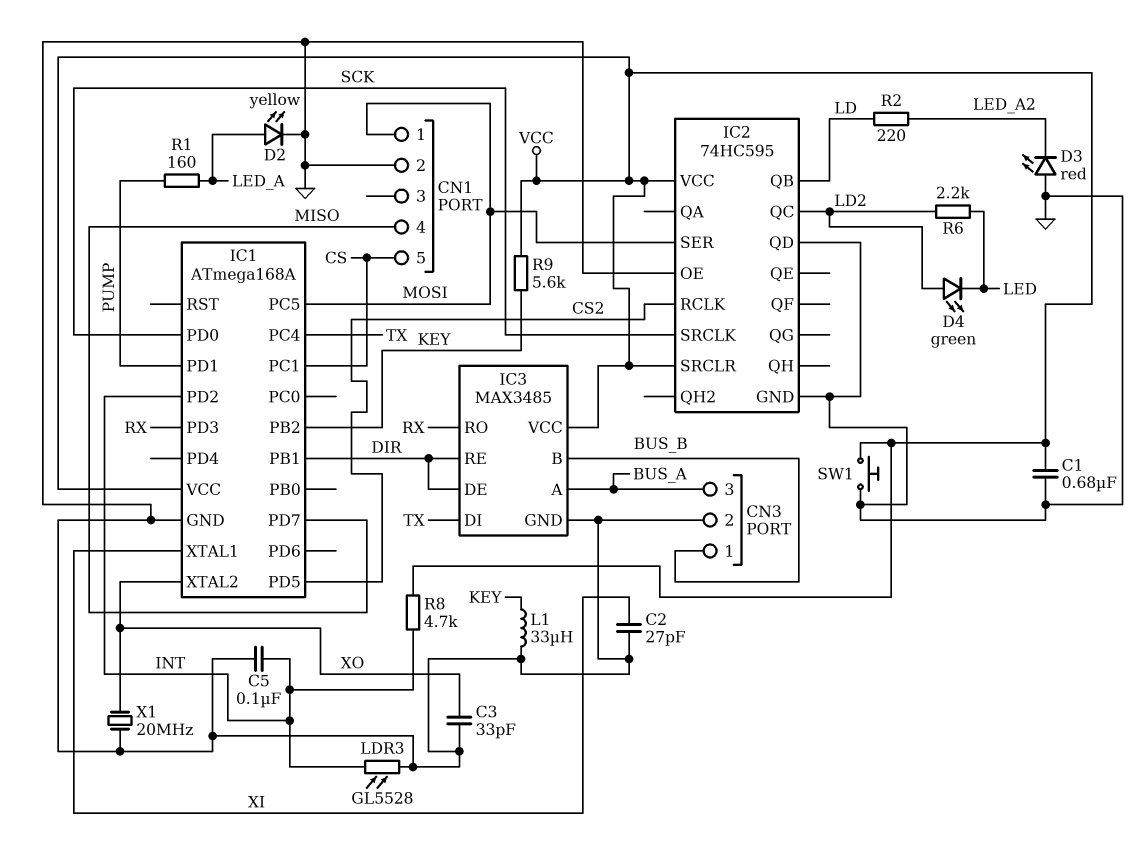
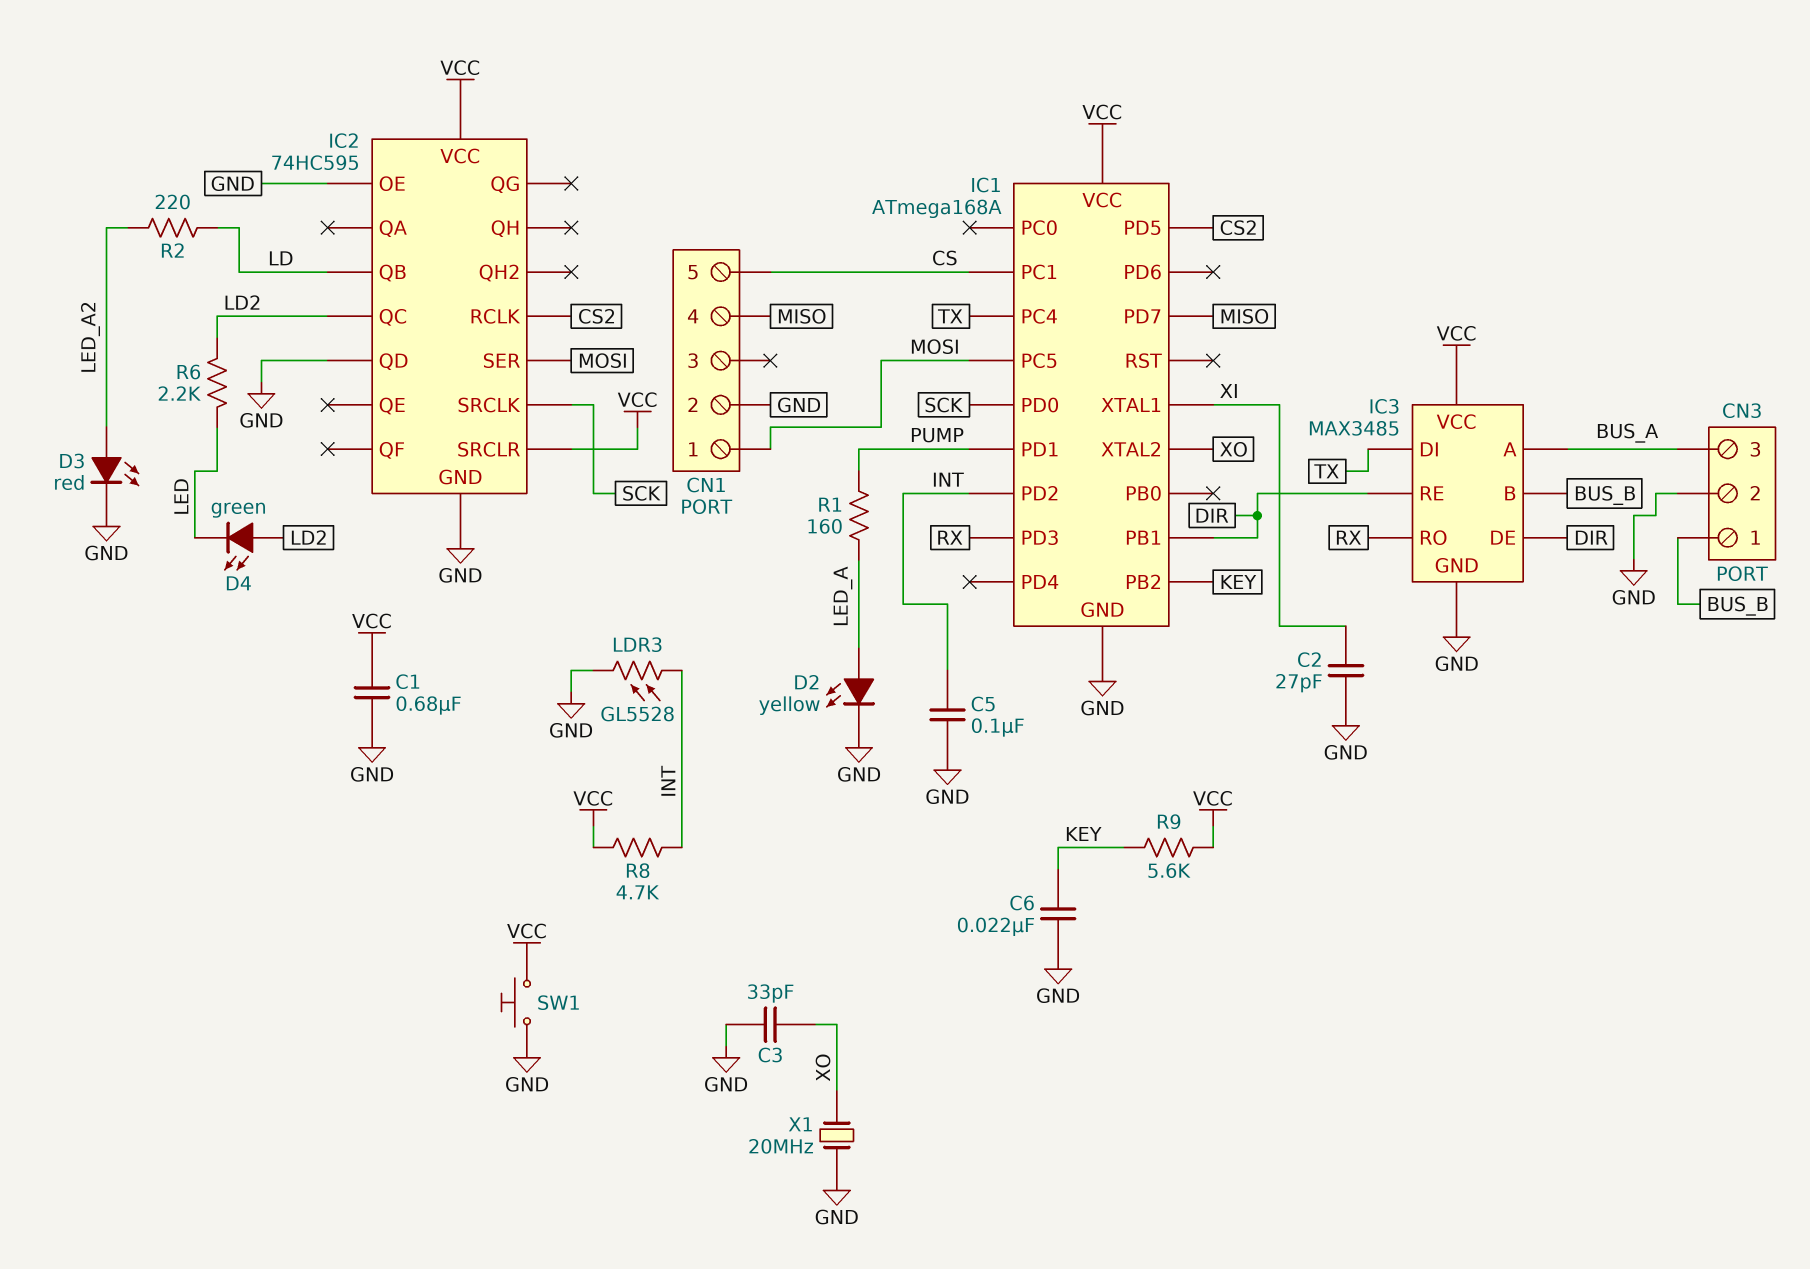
C6: none -> 22nF (GND, KEY)
D3: LED red (A GND, K LED_A2) -> LED red (A LED_A2, K GND)
L1: 33uH (GND, KEY) -> none

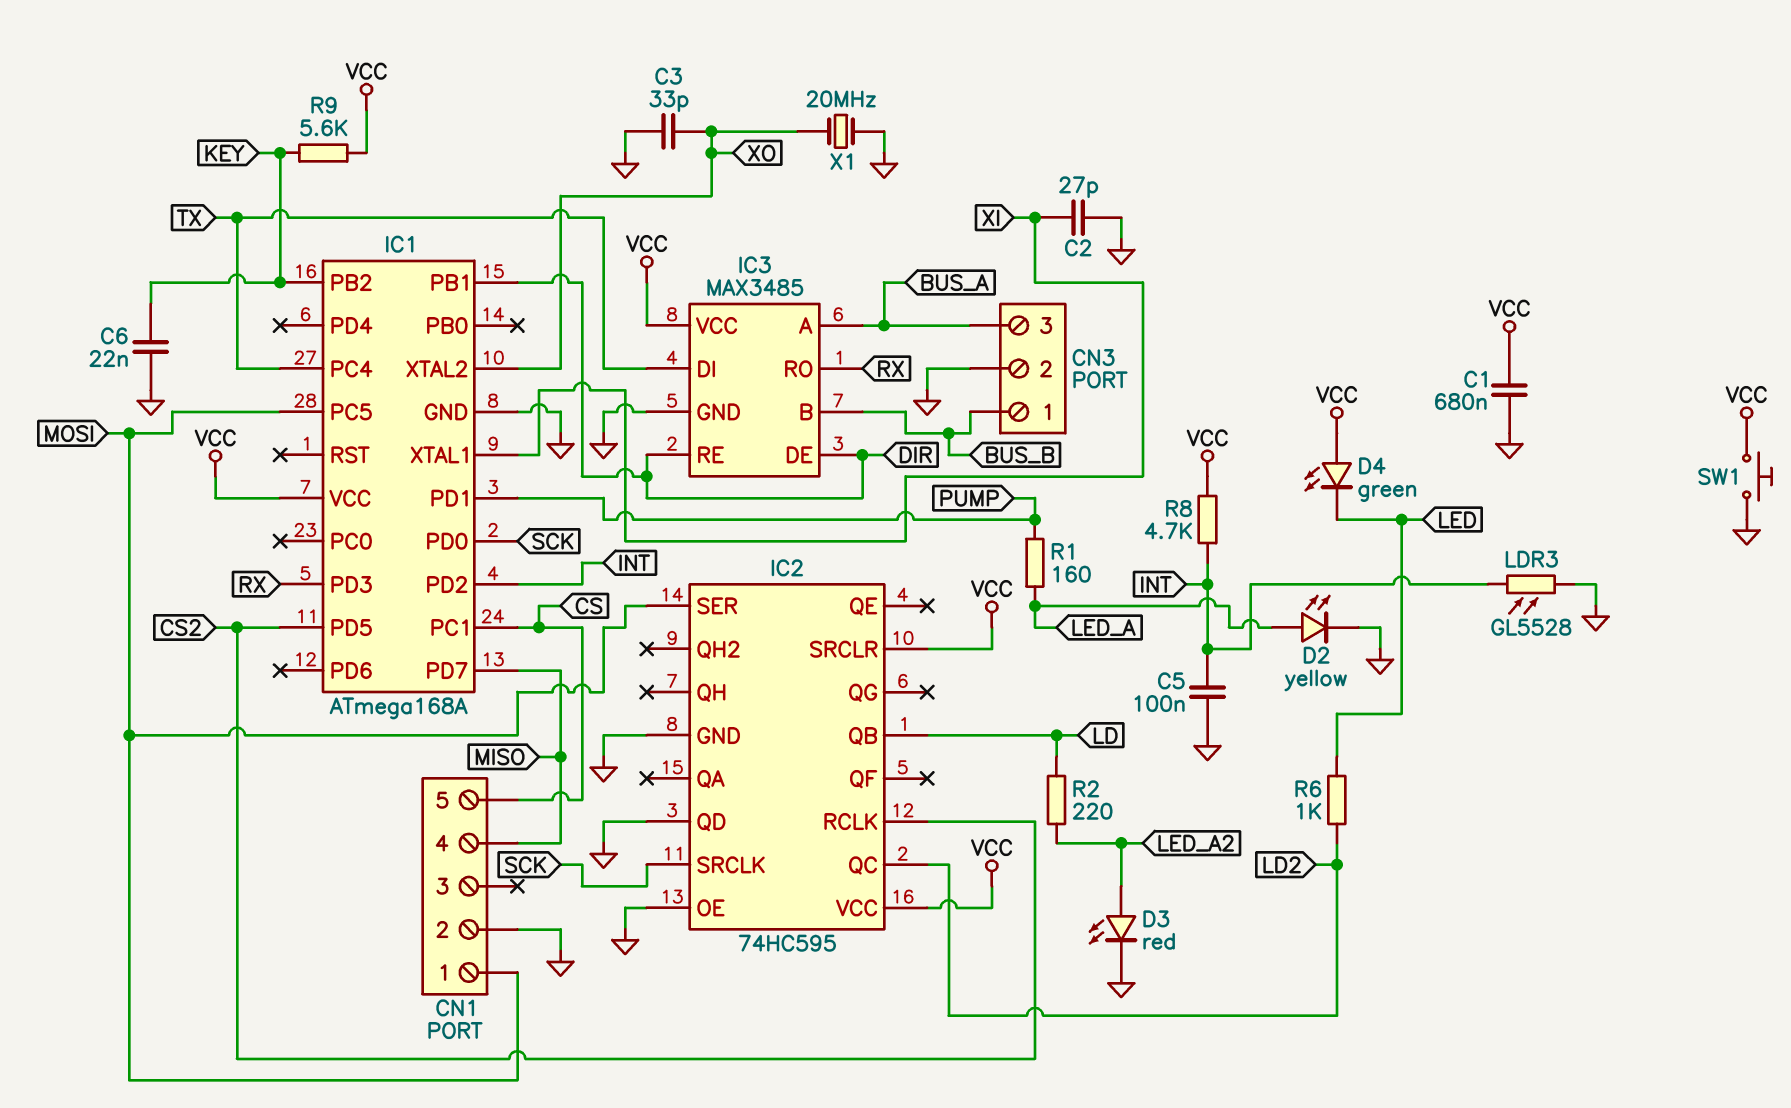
D4: LED green (A LD2, K LED) -> LED green (A VCC, K LED)
R6: 2.2k (LD2, LED) -> 1k (LD2, LED)

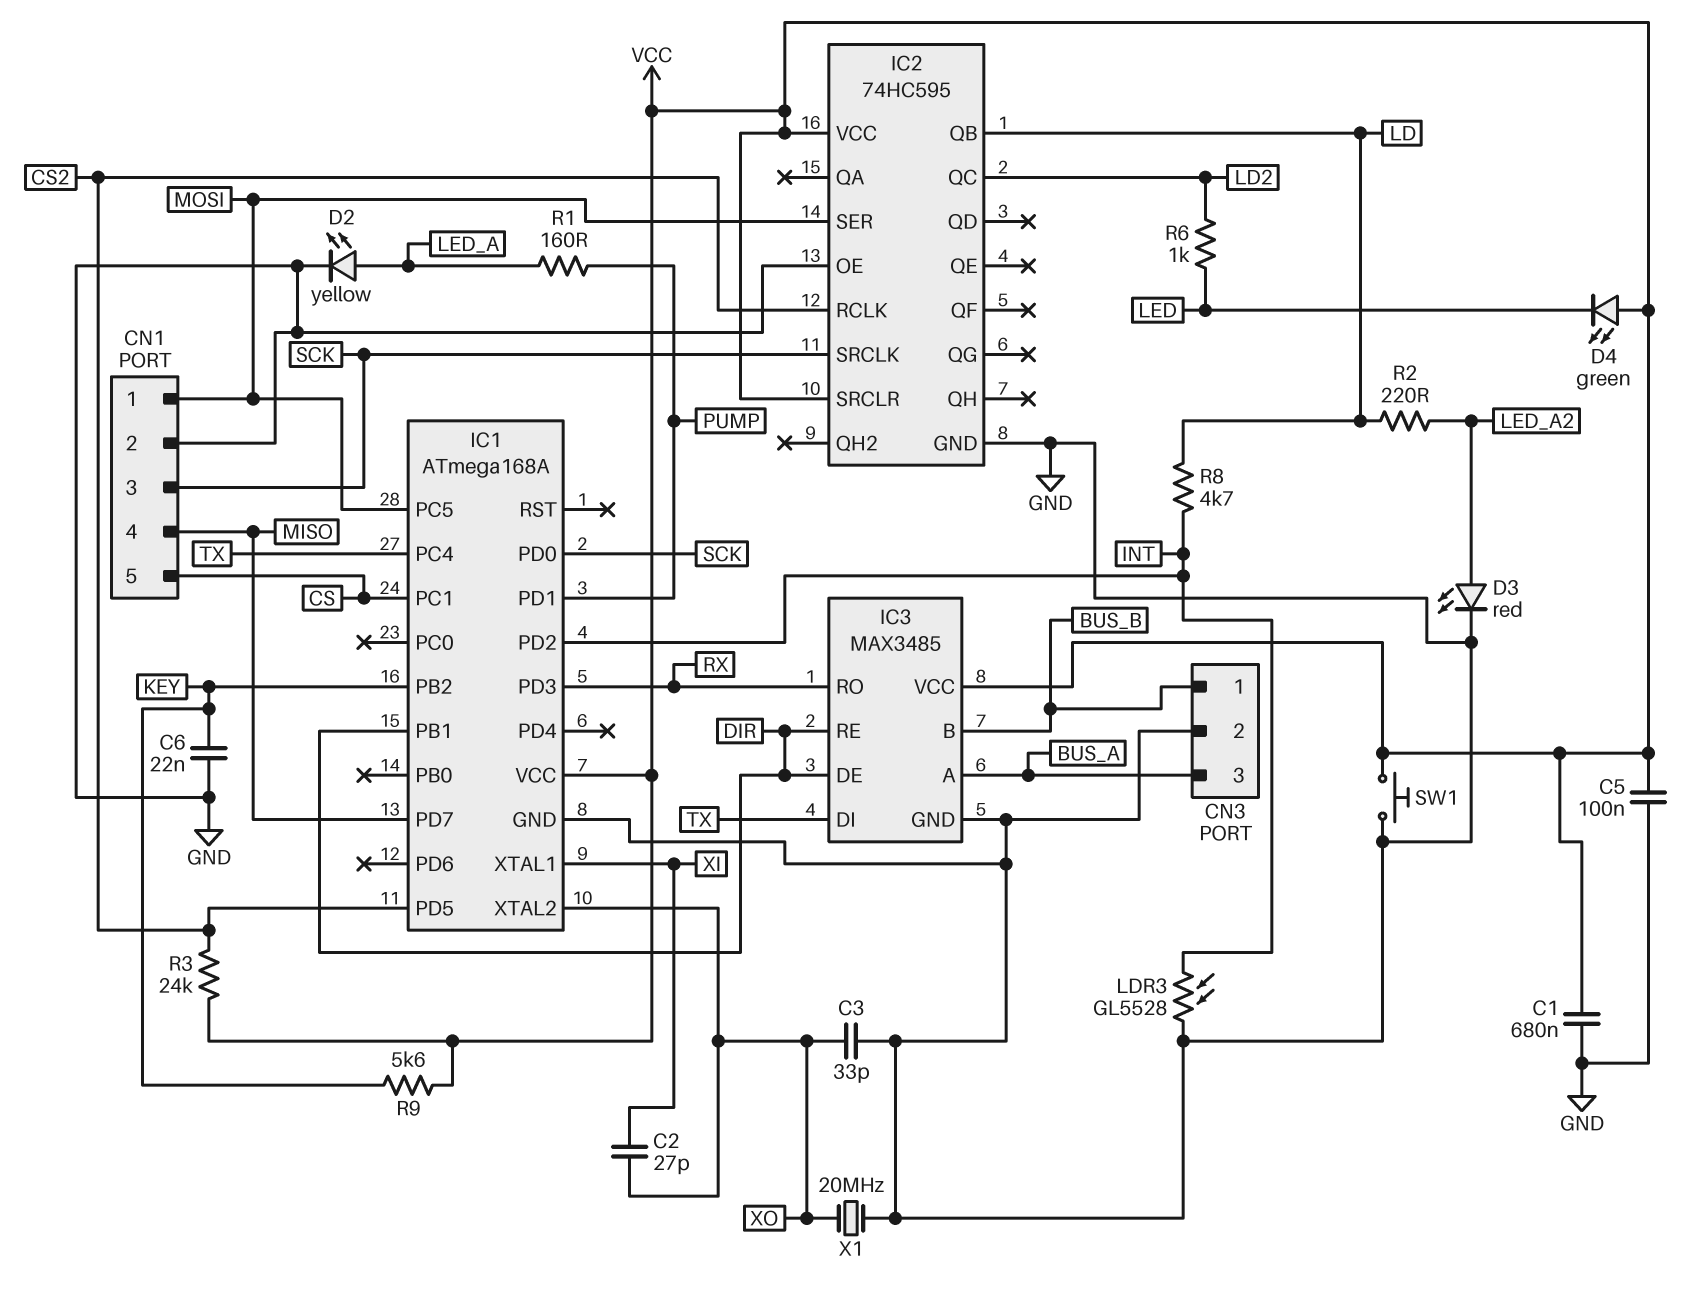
C2: 27pF (GND, XI) -> 27pF (XI, XO)
C5: 100nF (GND, INT) -> 100nF (GND, VCC)
CN1 pin 3: none -> SCK
IC2 pin QD: GND -> none
R3: none -> 24k (CS2, VCC)
R8: 4.7k (INT, VCC) -> 4.7k (INT, LD)

